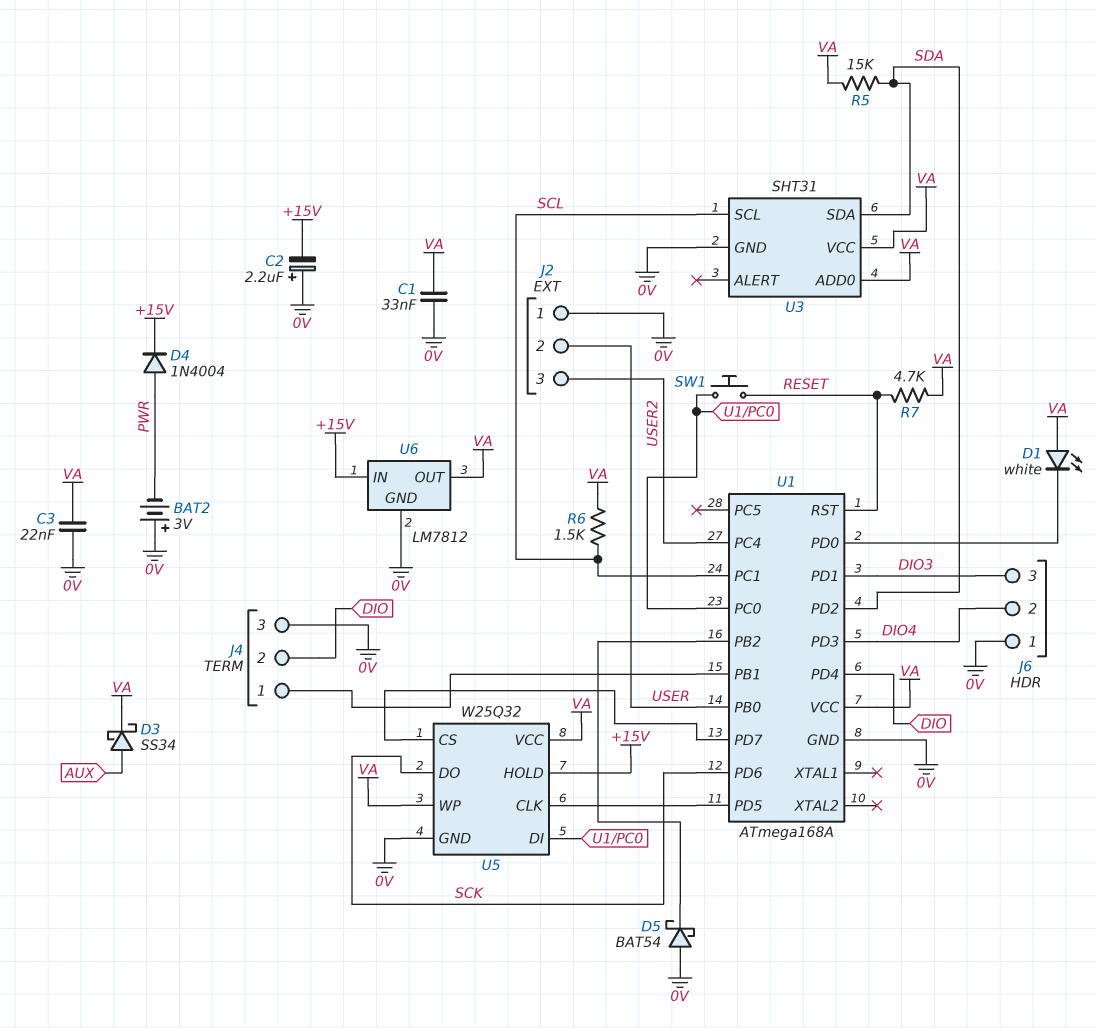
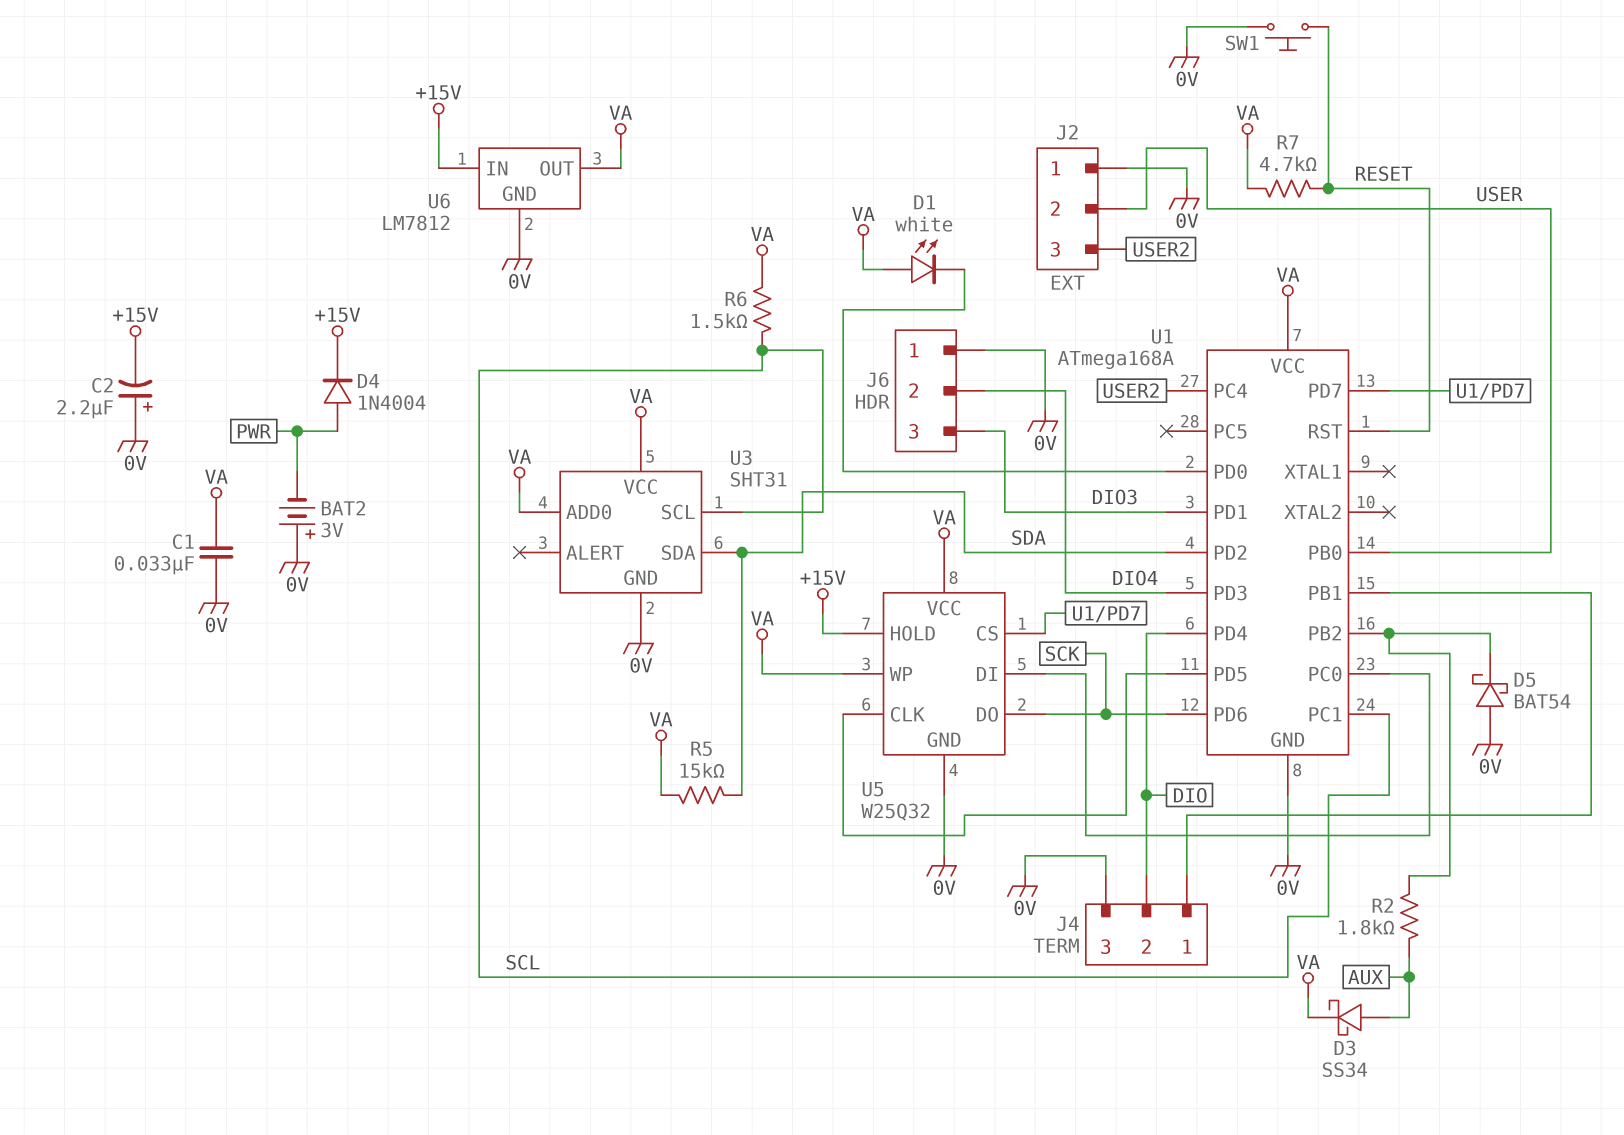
C3: 22nF (0V, VA) -> none
R2: none -> 1.8k (AUX, U1/PB2)
SW1: button (RESET, U1/PC0) -> button (0V, RESET)

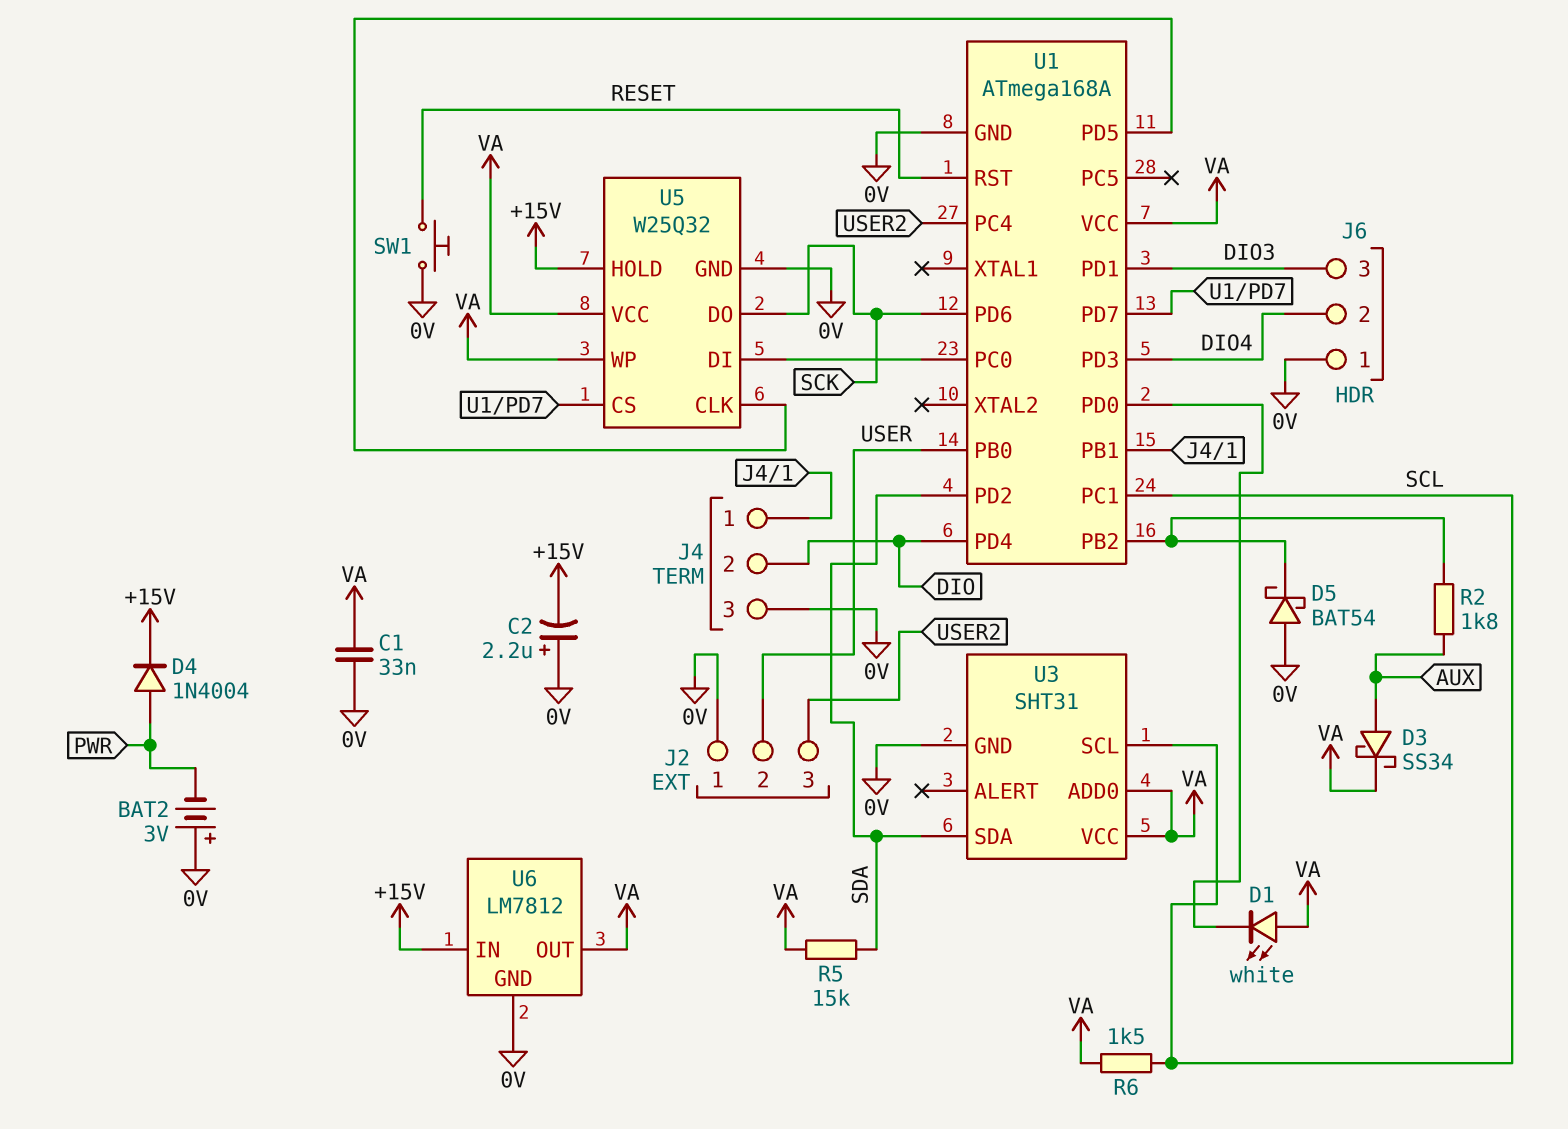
R7: 4.7k (RESET, VA) -> none

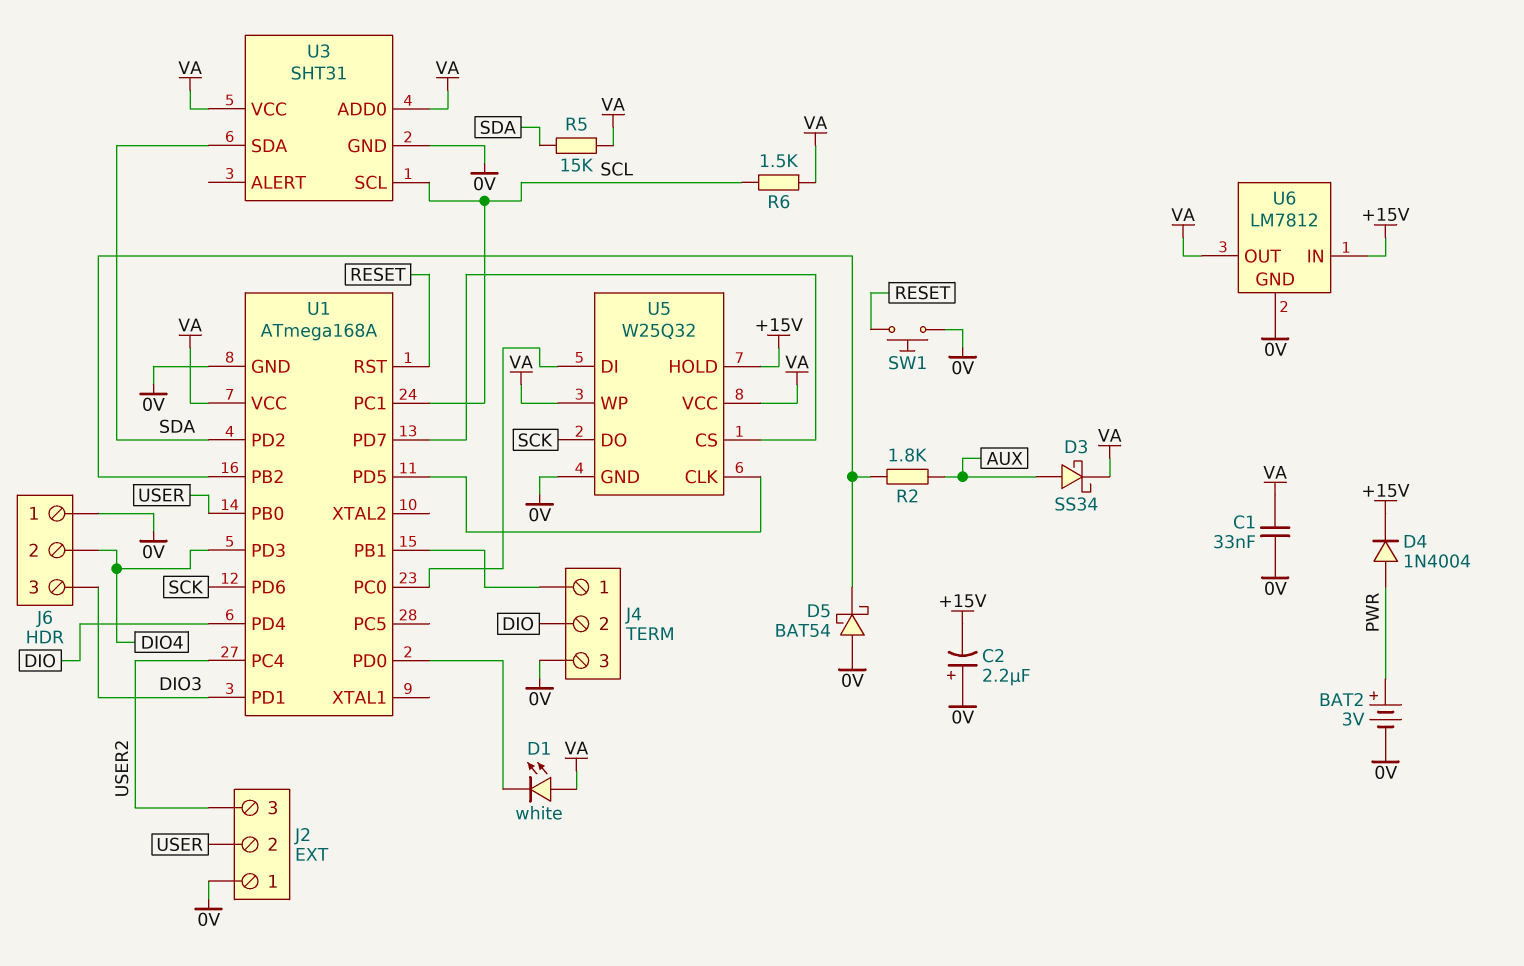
BAT2: 3V (plus 0V, minus PWR) -> 3V (plus PWR, minus 0V)

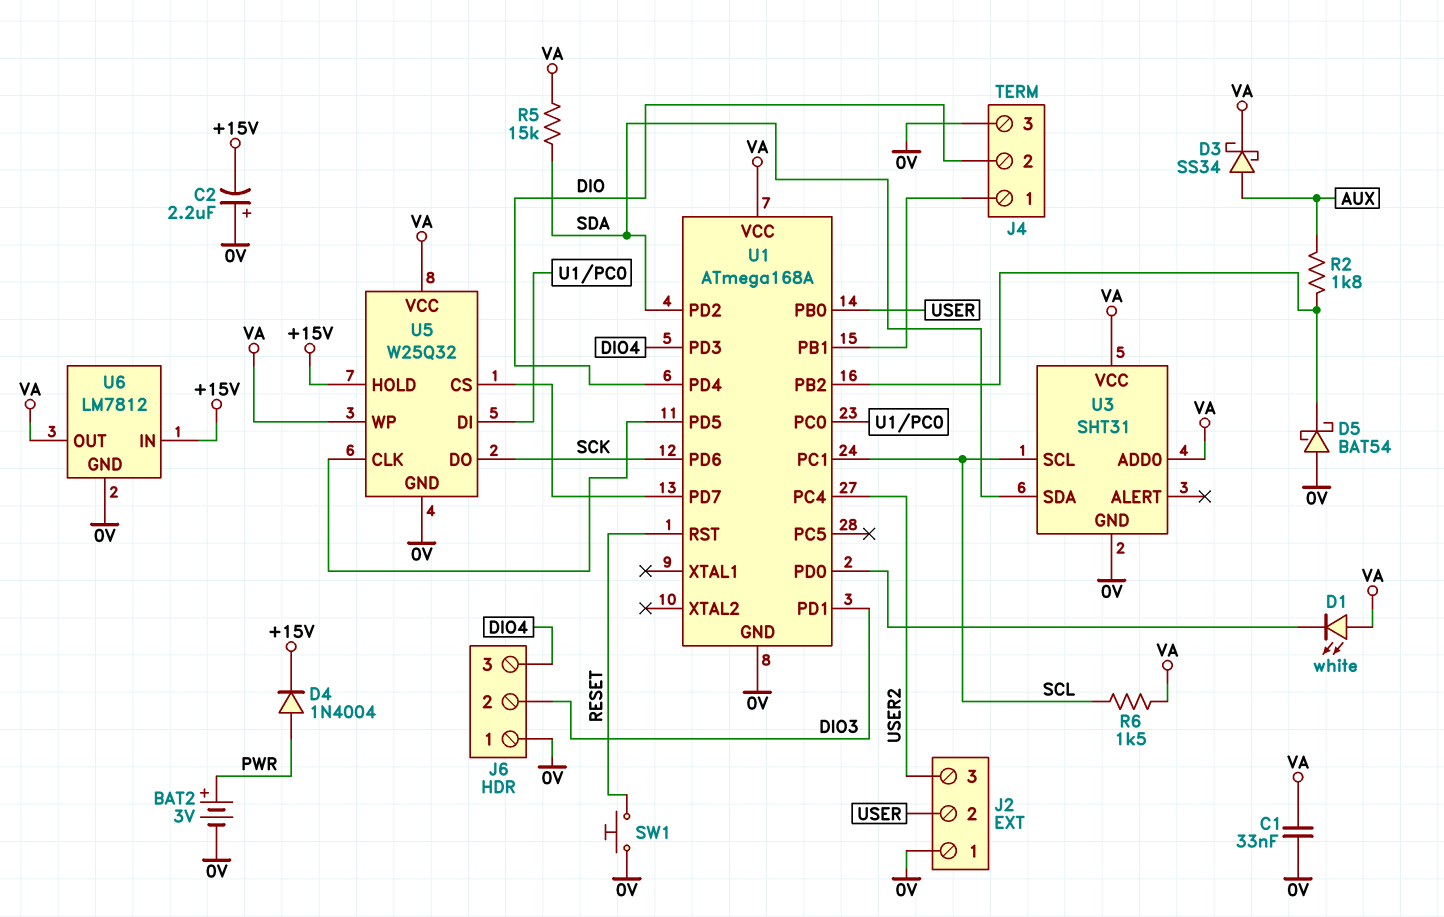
J6 pin 2: DIO4 -> DIO3
J6 pin 3: DIO3 -> DIO4

